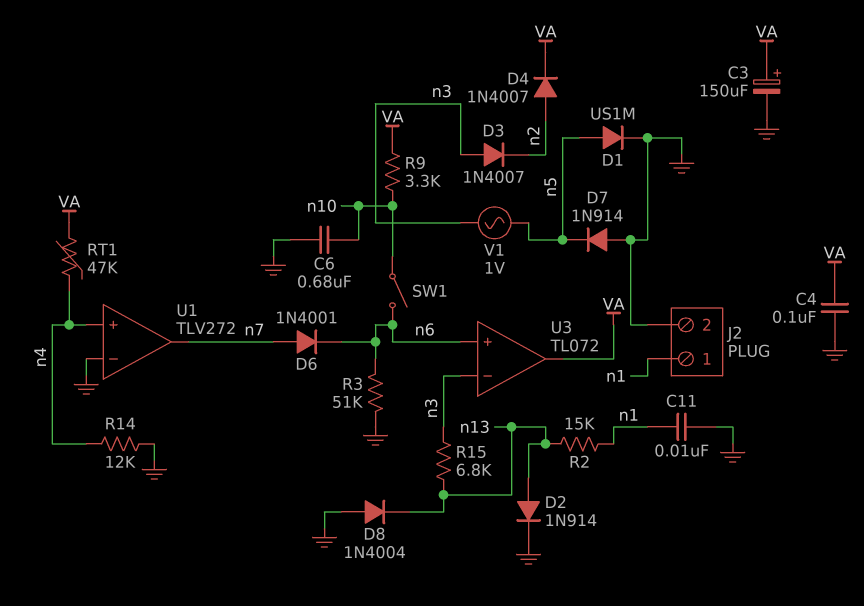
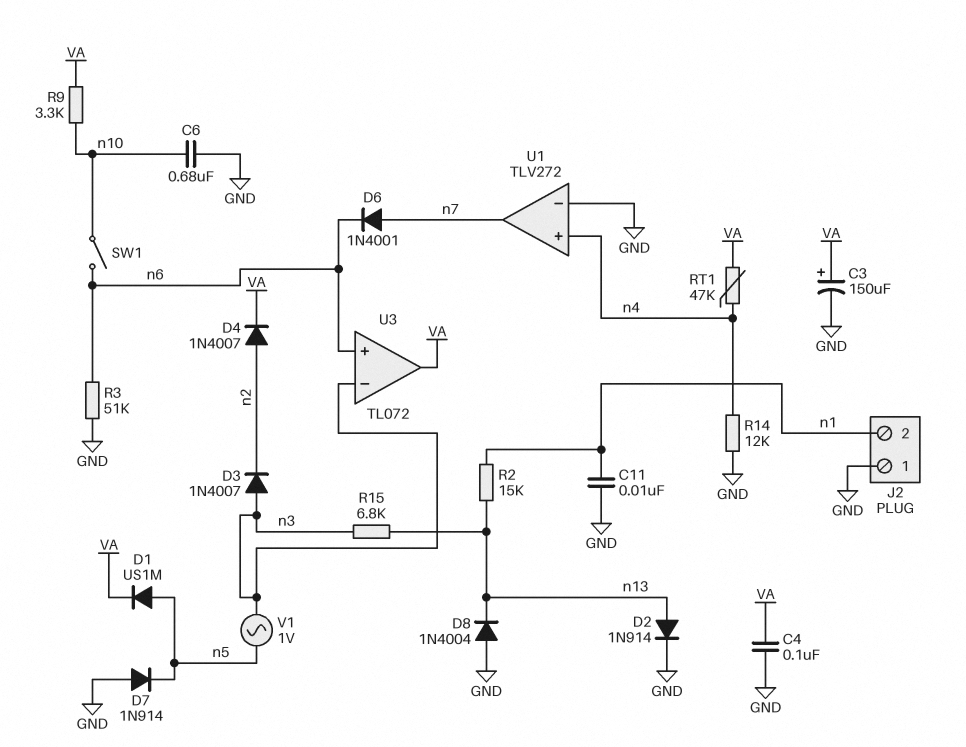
D1: diode US1M (A n5, K GND) -> diode US1M (A n5, K VA)
J2 pin 1: n1 -> GND
J2 pin 2: GND -> n1

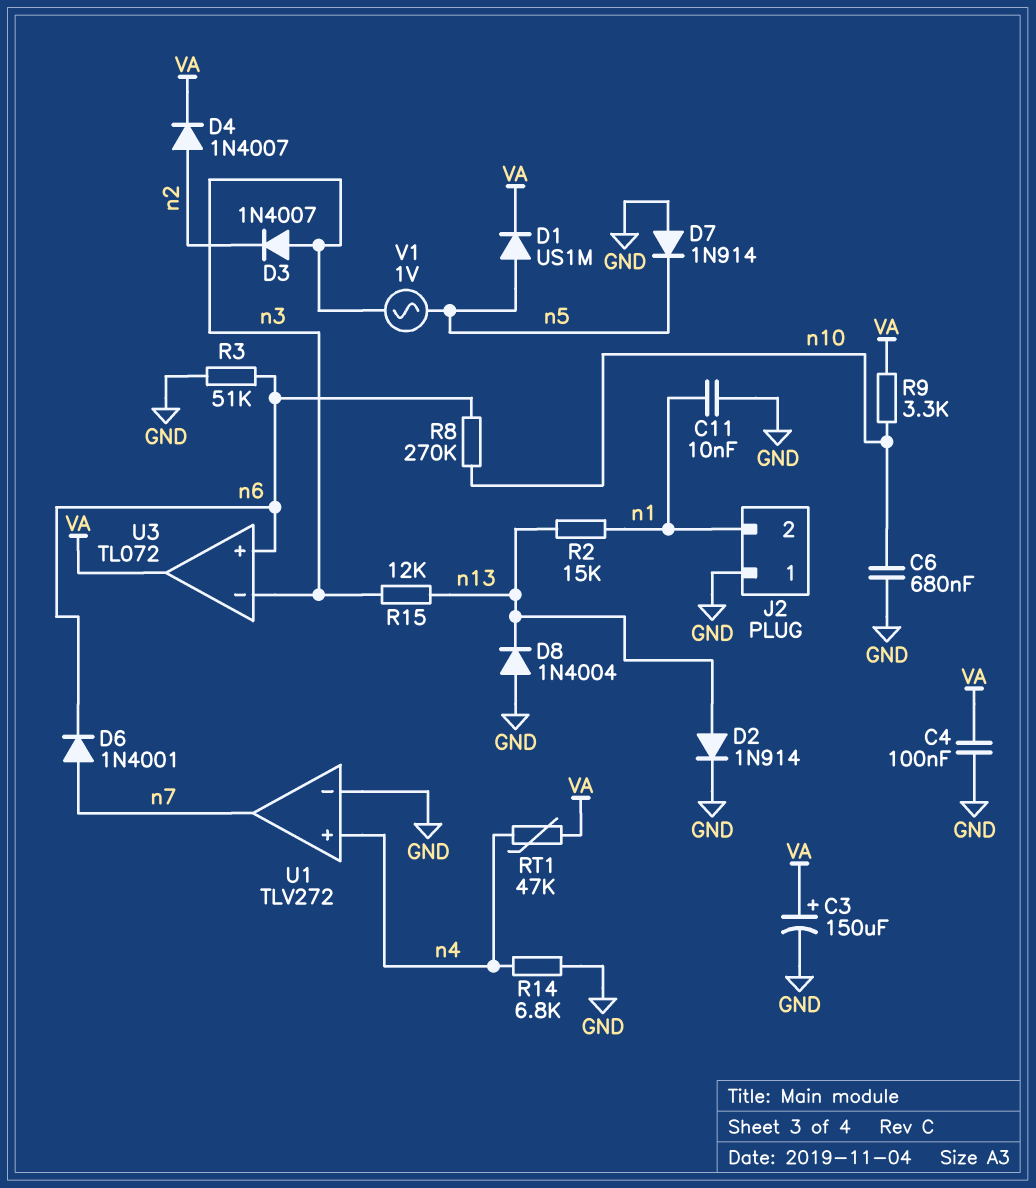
R8: none -> 270k (n6, n10)
R14: 12k (GND, n4) -> 6.8k (GND, n4)
R15: 6.8k (n3, n13) -> 12k (n3, n13)
SW1: switch (n6, n10) -> none

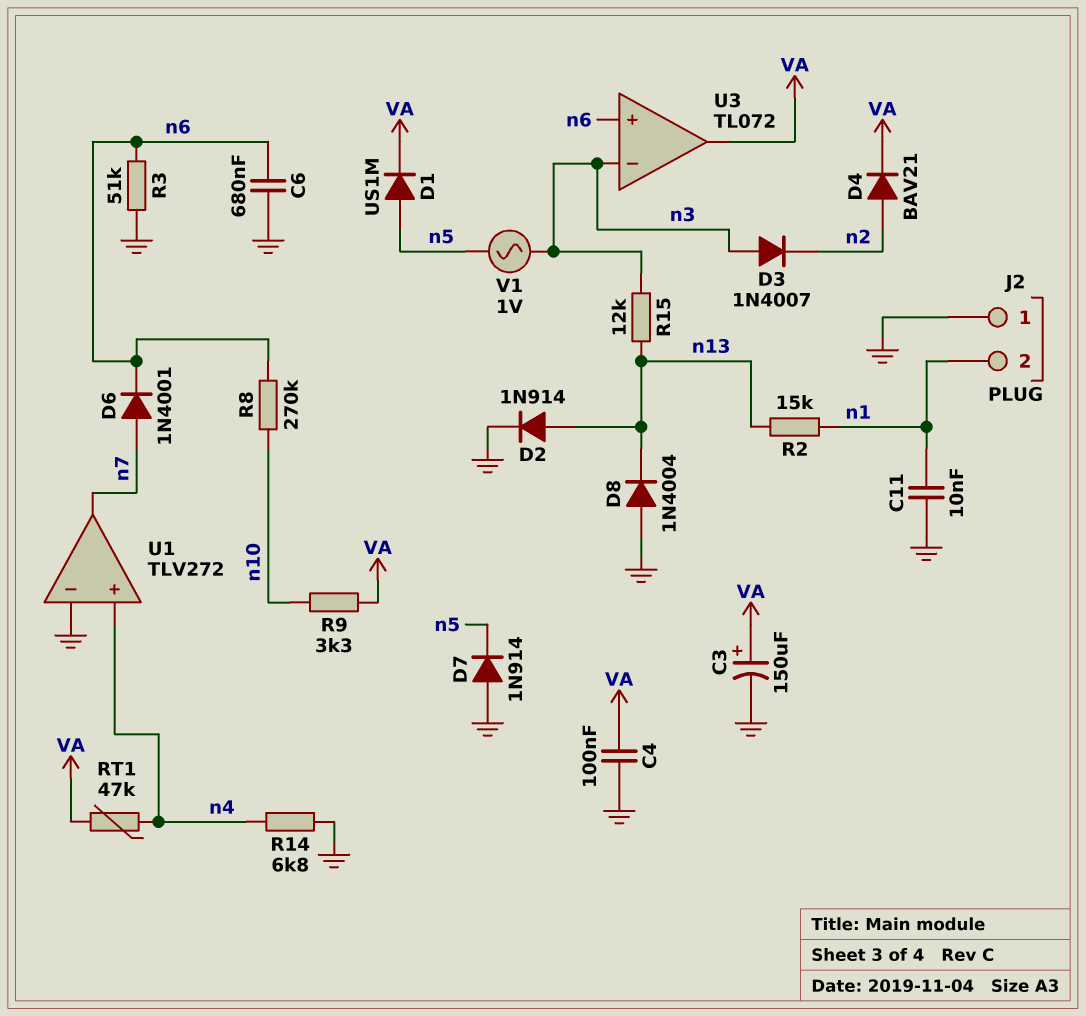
C6: 680nF (GND, n10) -> 680nF (GND, n6)
D4: diode 1N4007 (A n2, K VA) -> diode BAV21 (A n2, K VA)

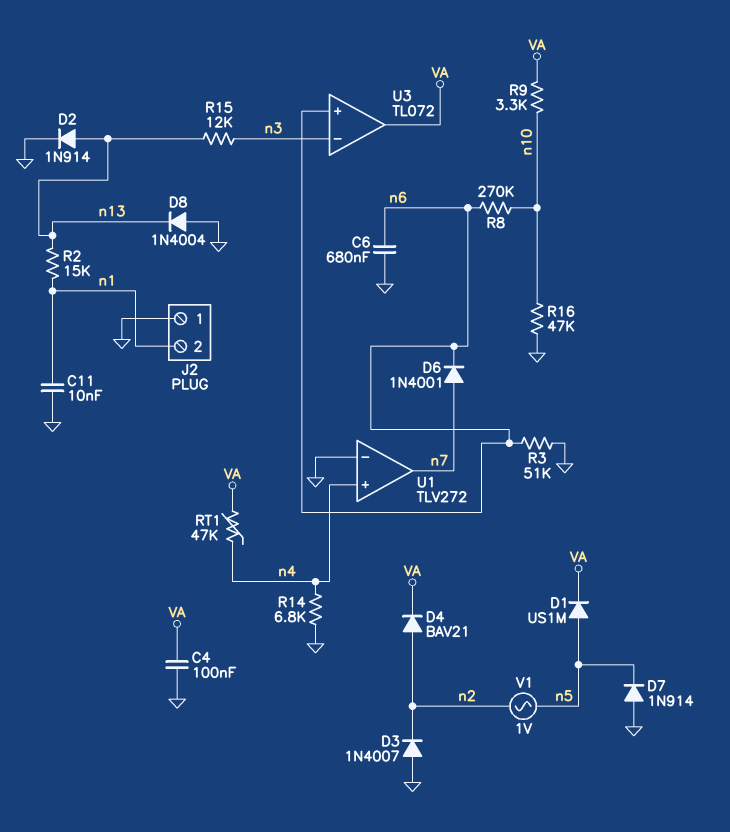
C3: 150uF (plus VA, minus GND) -> none
D3: diode 1N4007 (A n3, K n2) -> diode 1N4007 (A GND, K n2)
R16: none -> 47k (GND, n10)
V1: AC 1V (n3, n5) -> AC 1V (n2, n5)

